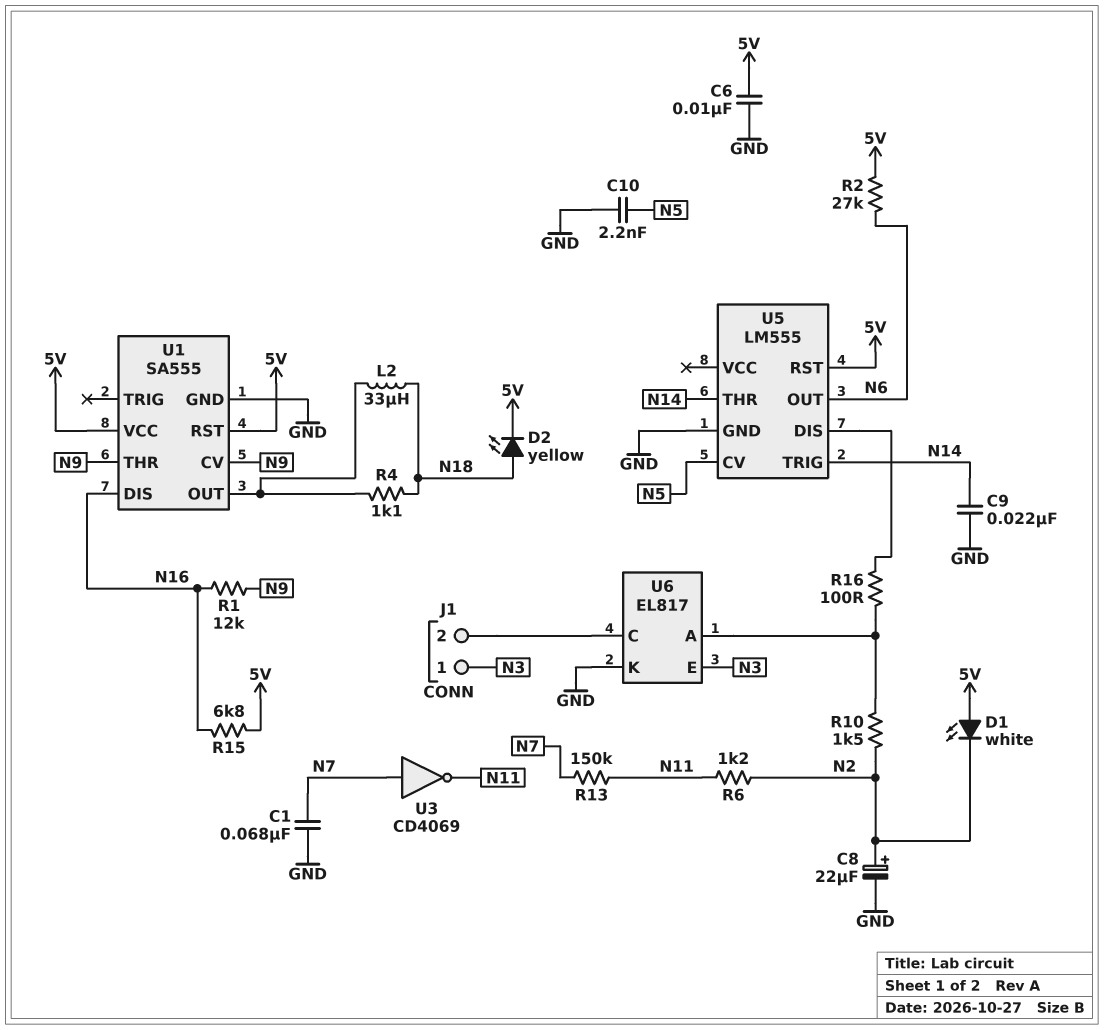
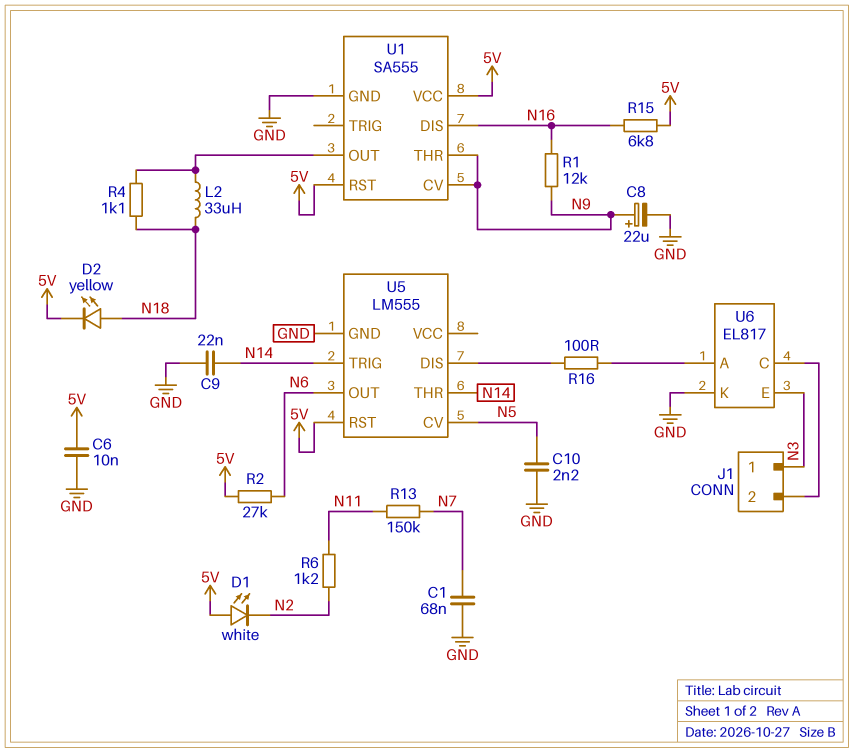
C8: 22uF (plus N2, minus GND) -> 22uF (plus N9, minus GND)
R10: 1.5k (N2, U6/A) -> none
U3: NOT CD4069 (in N7, out N11) -> none

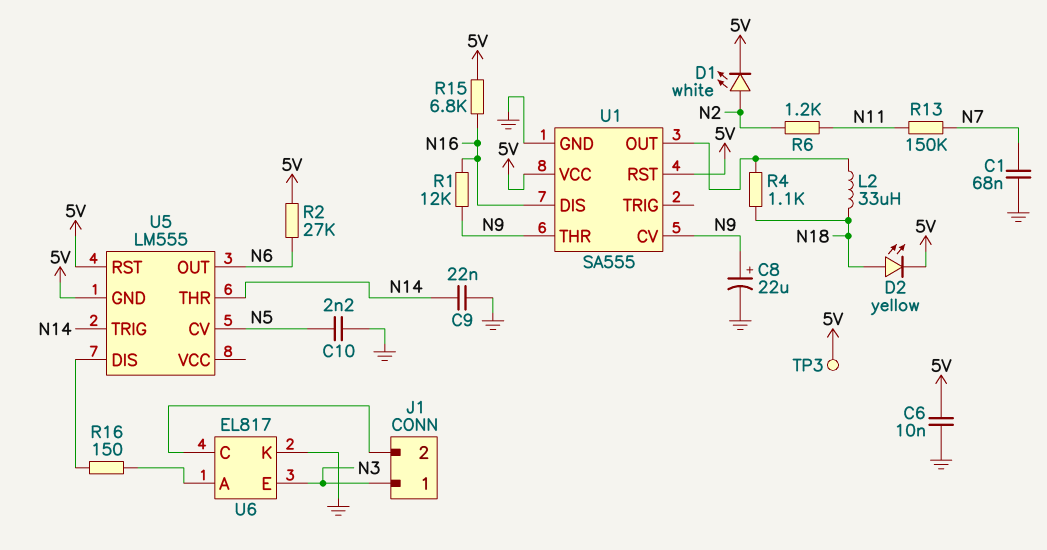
D1: LED white (A 5V, K N2) -> LED white (A N2, K 5V)
R16: 100 (U5/DIS, U6/A) -> 150 (U5/DIS, U6/A)
TP3: none -> test point (5V)
U5 pin GND: GND -> 5V

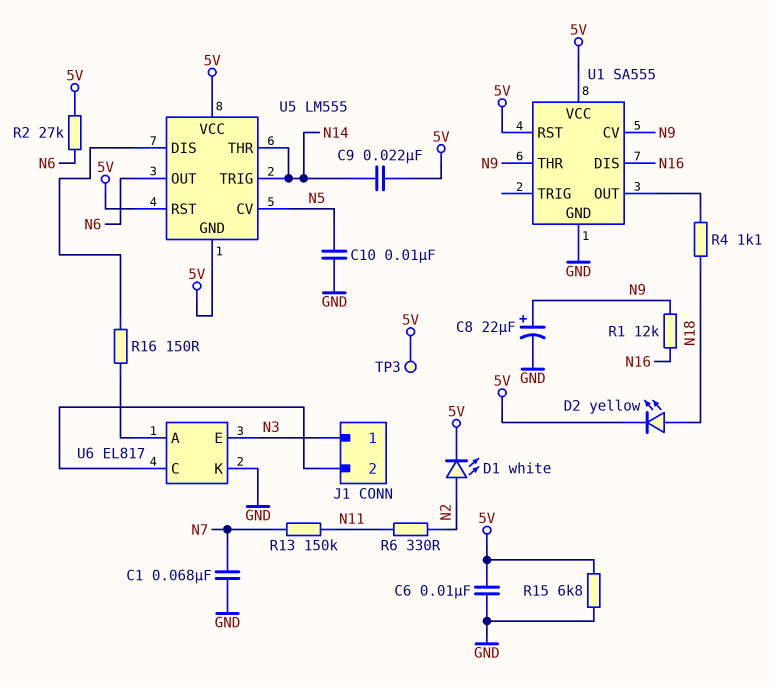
C9: 22nF (GND, N14) -> 22nF (5V, N14)
C10: 2.2nF (GND, N5) -> 10nF (GND, N5)
L2: 33uH (N18, U1/OUT) -> none
R6: 1.2k (N2, N11) -> 330 (N2, N11)
R15: 6.8k (5V, N16) -> 6.8k (5V, GND)
U5 pin VCC: none -> 5V

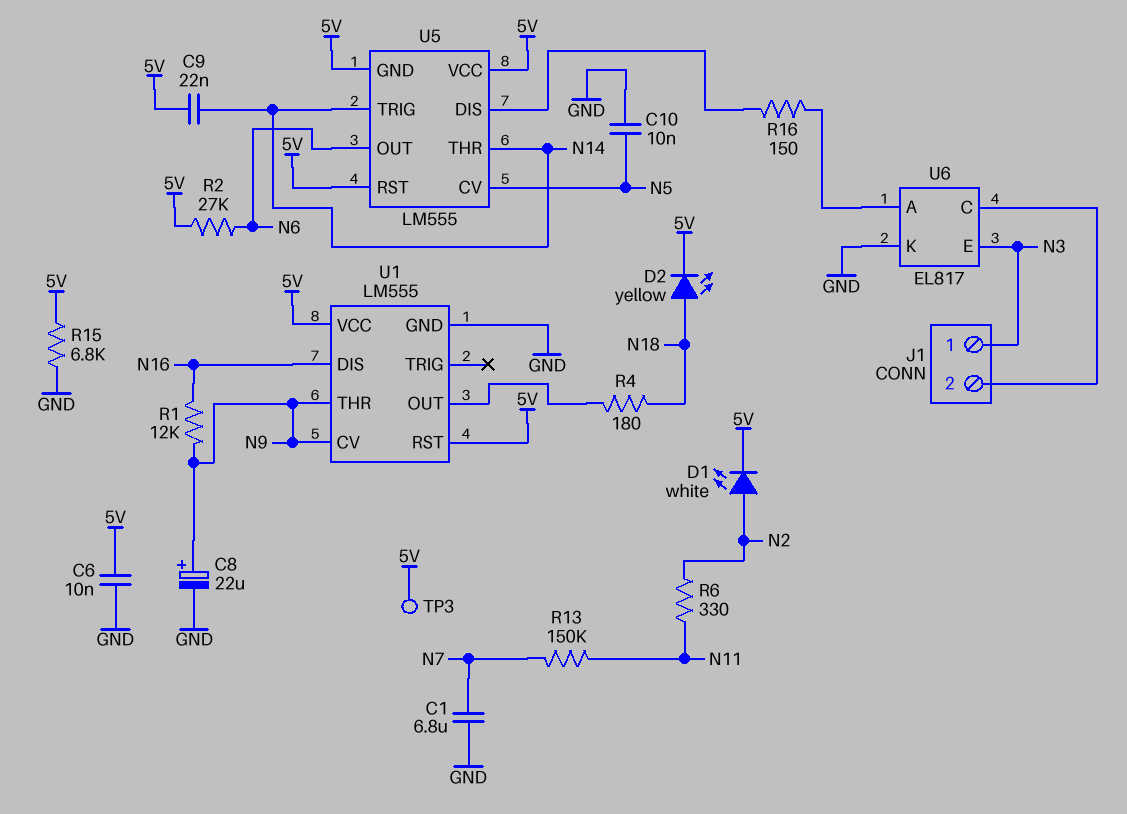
C1: 68nF (GND, N7) -> 6.8uF (GND, N7)
R4: 1.1k (N18, U1/OUT) -> 180 (N18, U1/OUT)
U1: SA555 -> LM555

